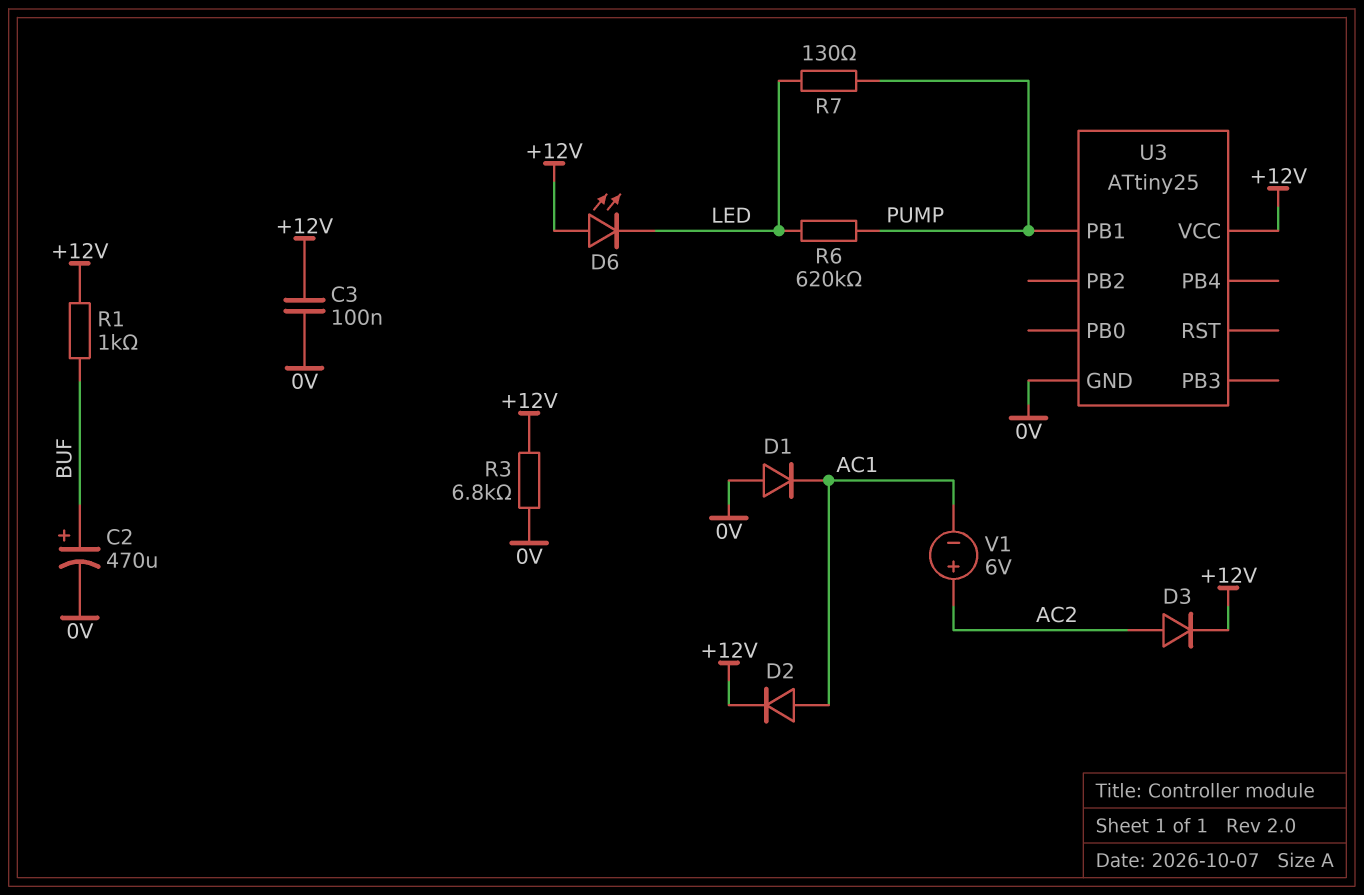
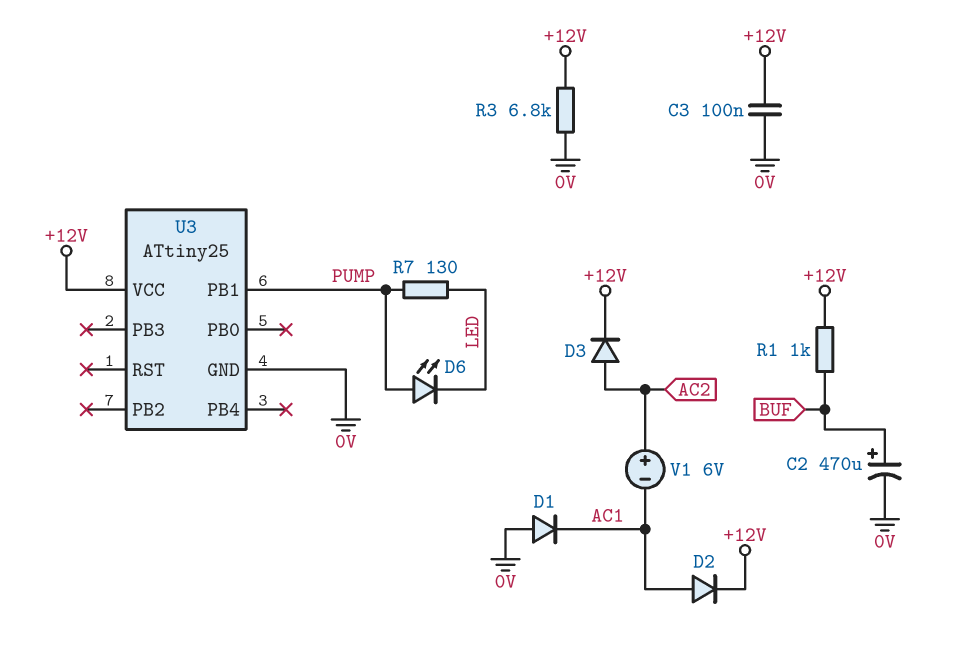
D6: LED (A +12V, K LED) -> LED (A PUMP, K LED)
R6: 620k (LED, PUMP) -> none

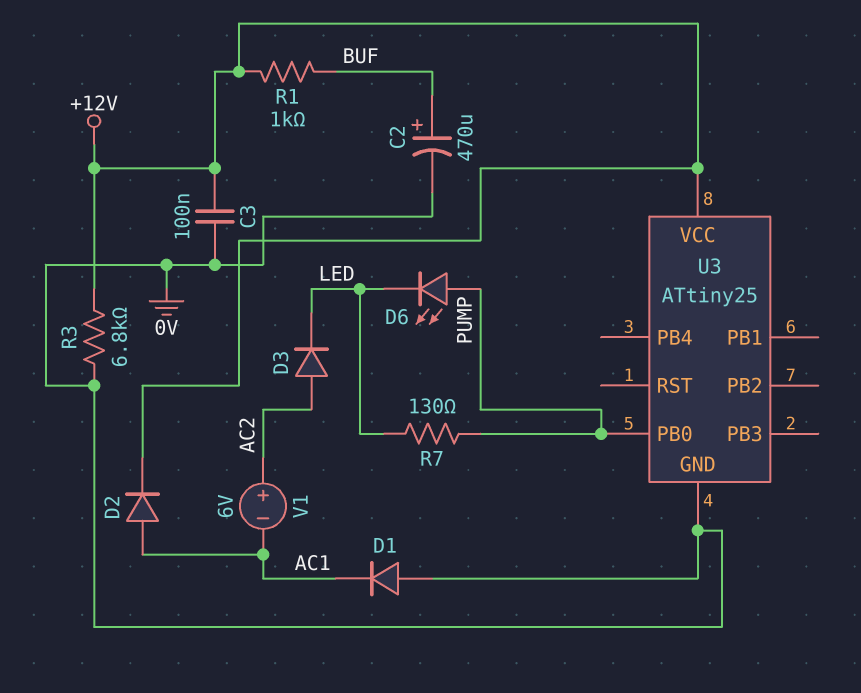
D3: diode (A AC2, K +12V) -> diode (A AC2, K LED)
U3 pin PB0: none -> PUMP
U3 pin PB1: PUMP -> none

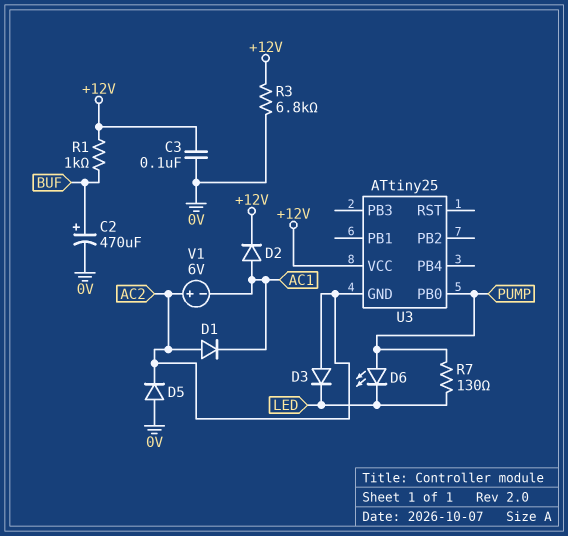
D1: diode (A 0V, K AC1) -> diode (A AC2, K AC1)
D5: none -> diode (A 0V, K AC2)
U3 pin GND: 0V -> AC2

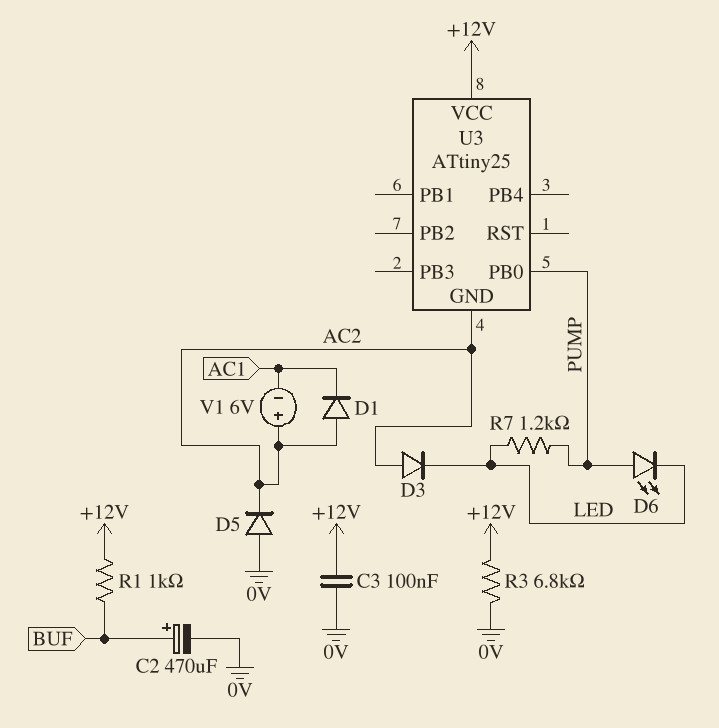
D2: diode (A AC1, K +12V) -> none
R7: 130 (LED, PUMP) -> 1.2k (LED, PUMP)

